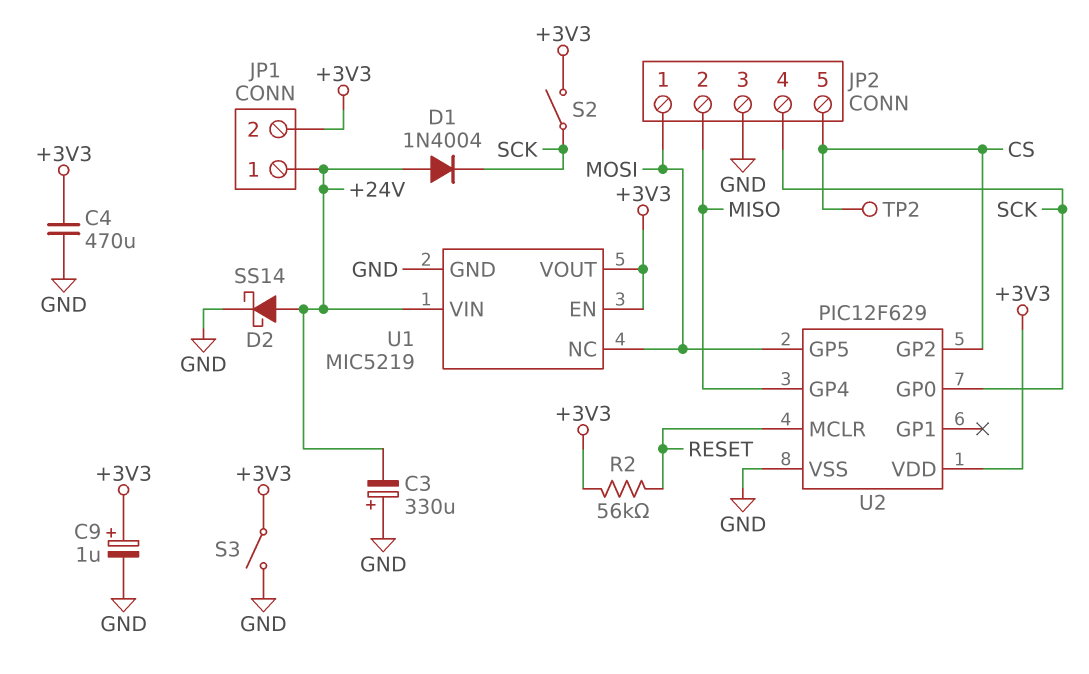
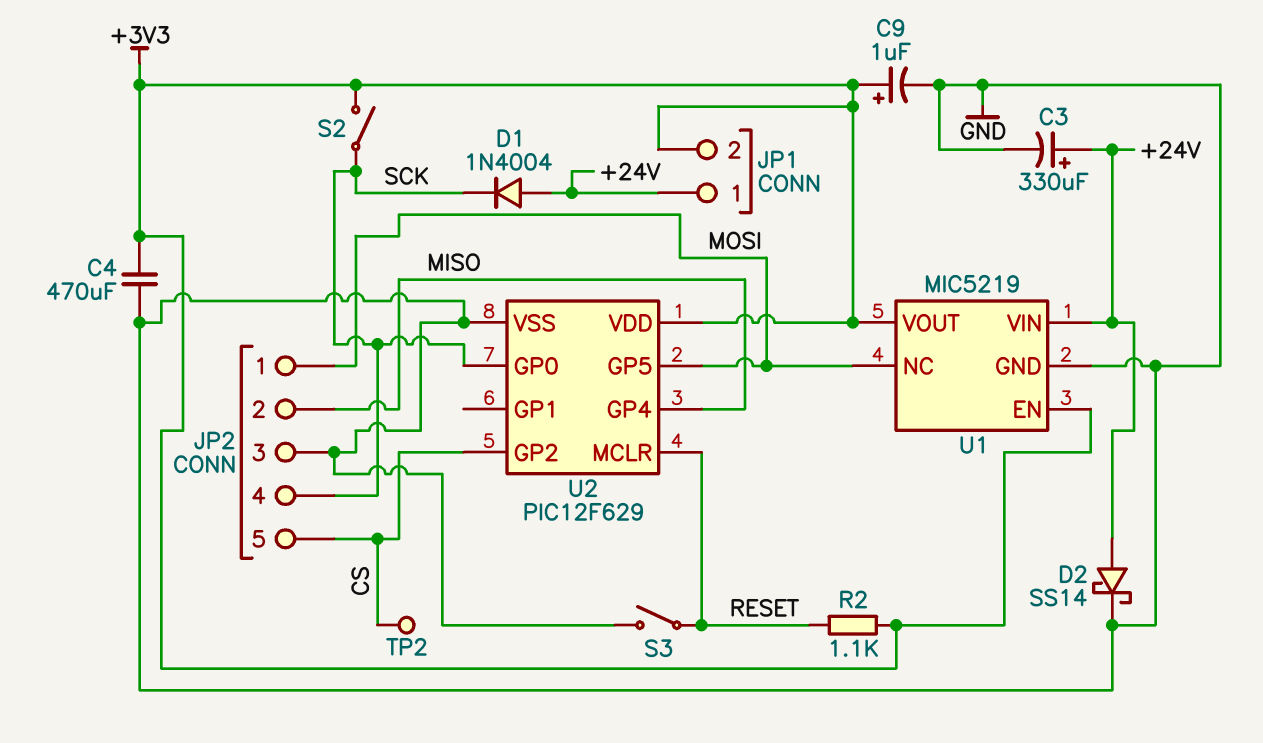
C3: 330uF (plus GND, minus +24V) -> 330uF (plus +24V, minus GND)
R2: 56k (+3V3, RESET) -> 1.1k (+3V3, RESET)
S3: switch (+3V3, GND) -> switch (GND, RESET)

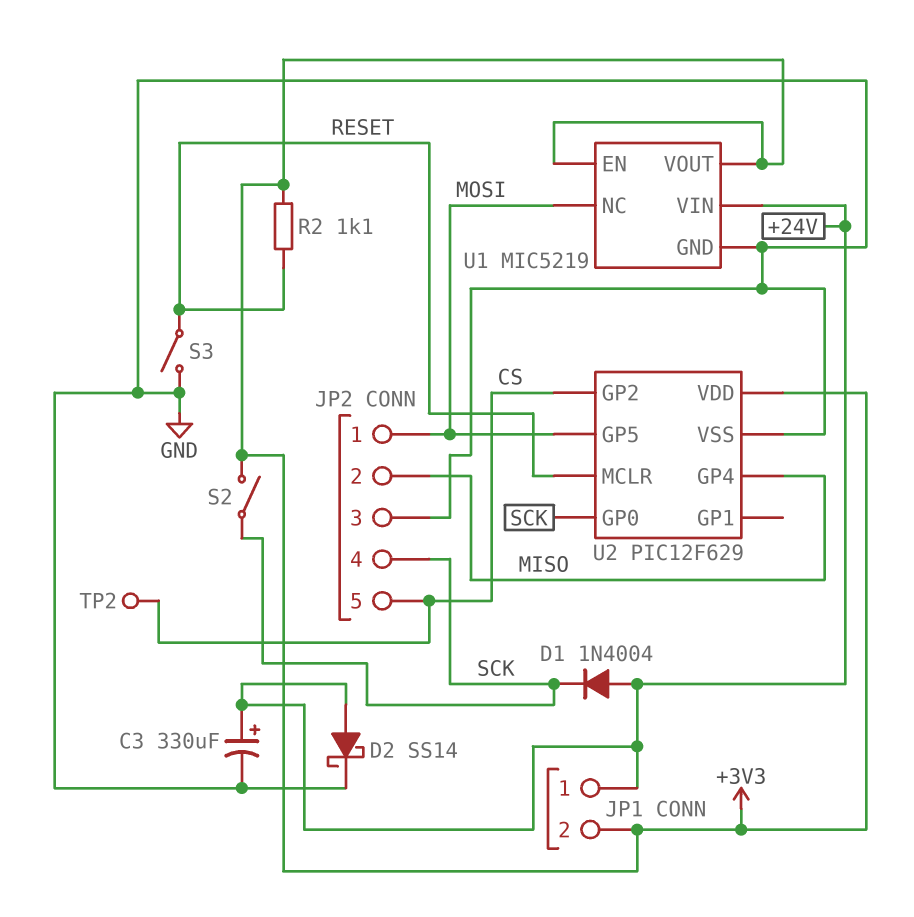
C4: 470uF (+3V3, GND) -> none
C9: 1uF (plus +3V3, minus GND) -> none

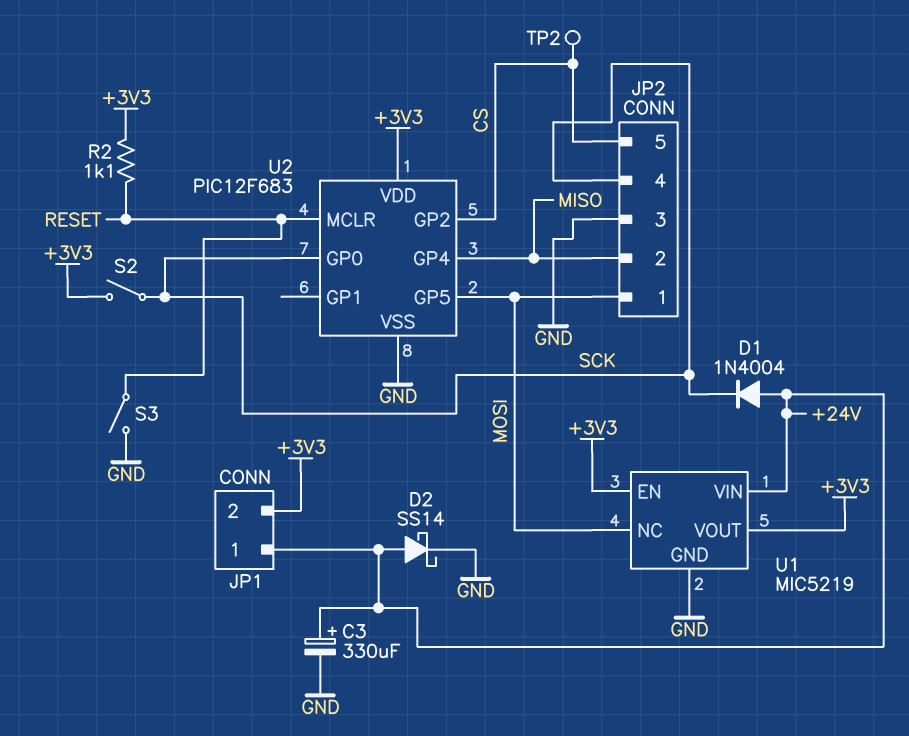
U2: PIC12F629 -> PIC12F683

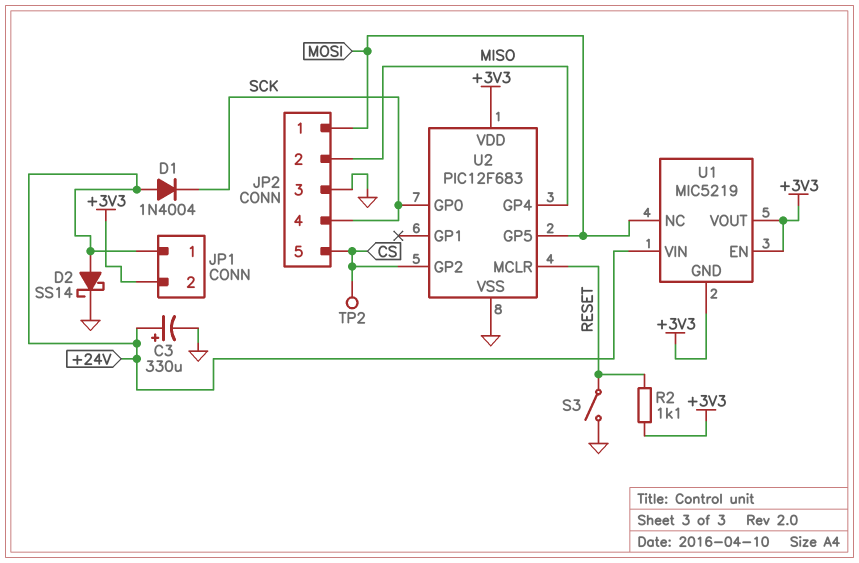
S2: switch (+3V3, SCK) -> none
U1 pin GND: GND -> +3V3

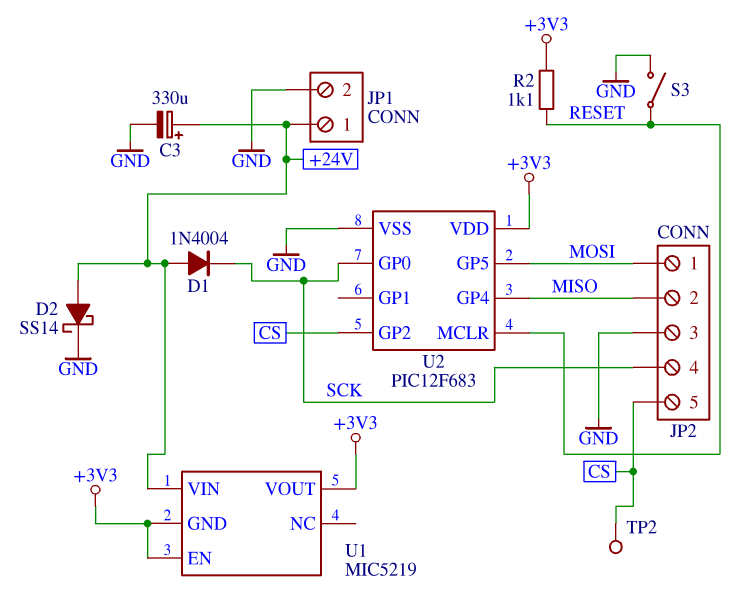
JP1 pin 2: +3V3 -> GND
U1 pin NC: MOSI -> none

